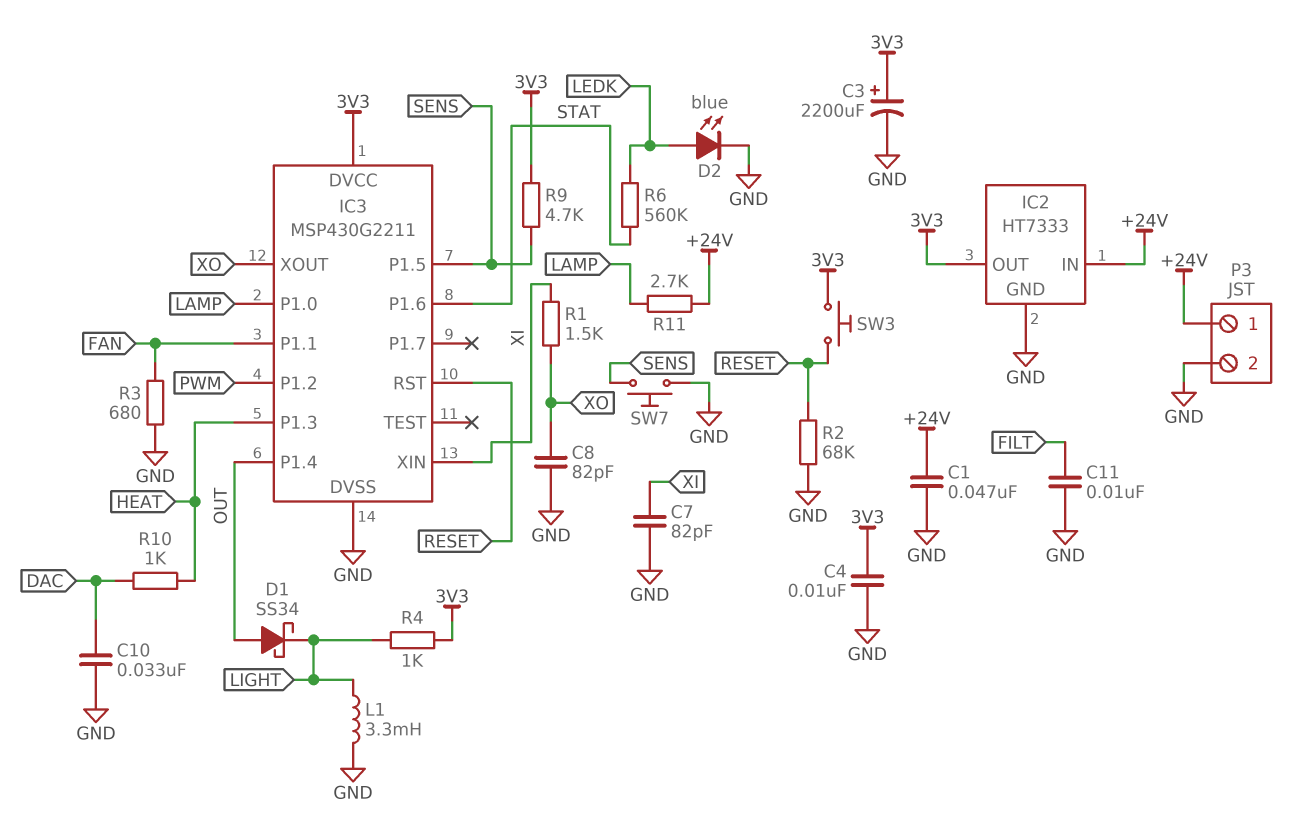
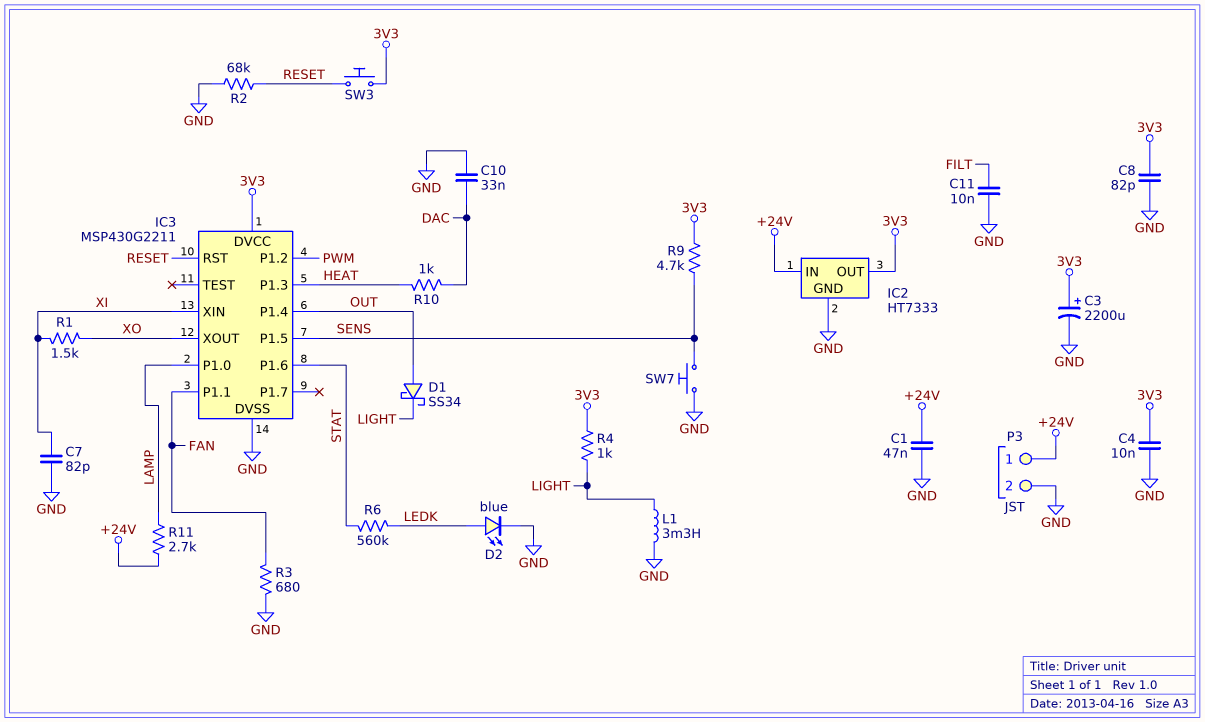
C8: 82pF (GND, XO) -> 82pF (3V3, GND)

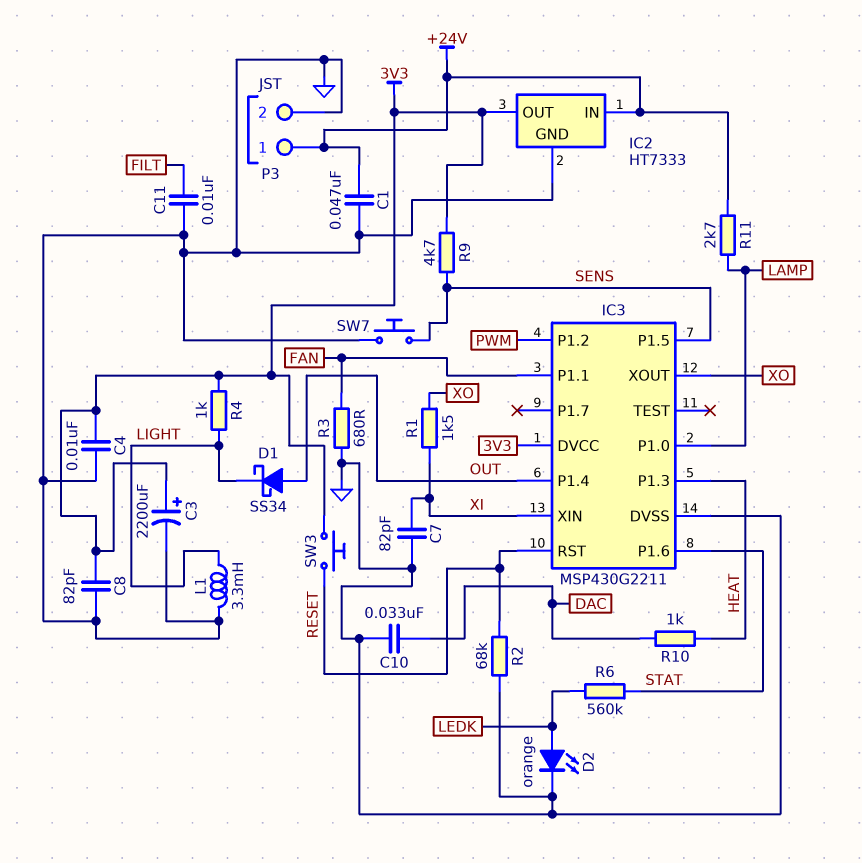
D2: LED blue (A LEDK, K GND) -> LED orange (A LEDK, K GND)

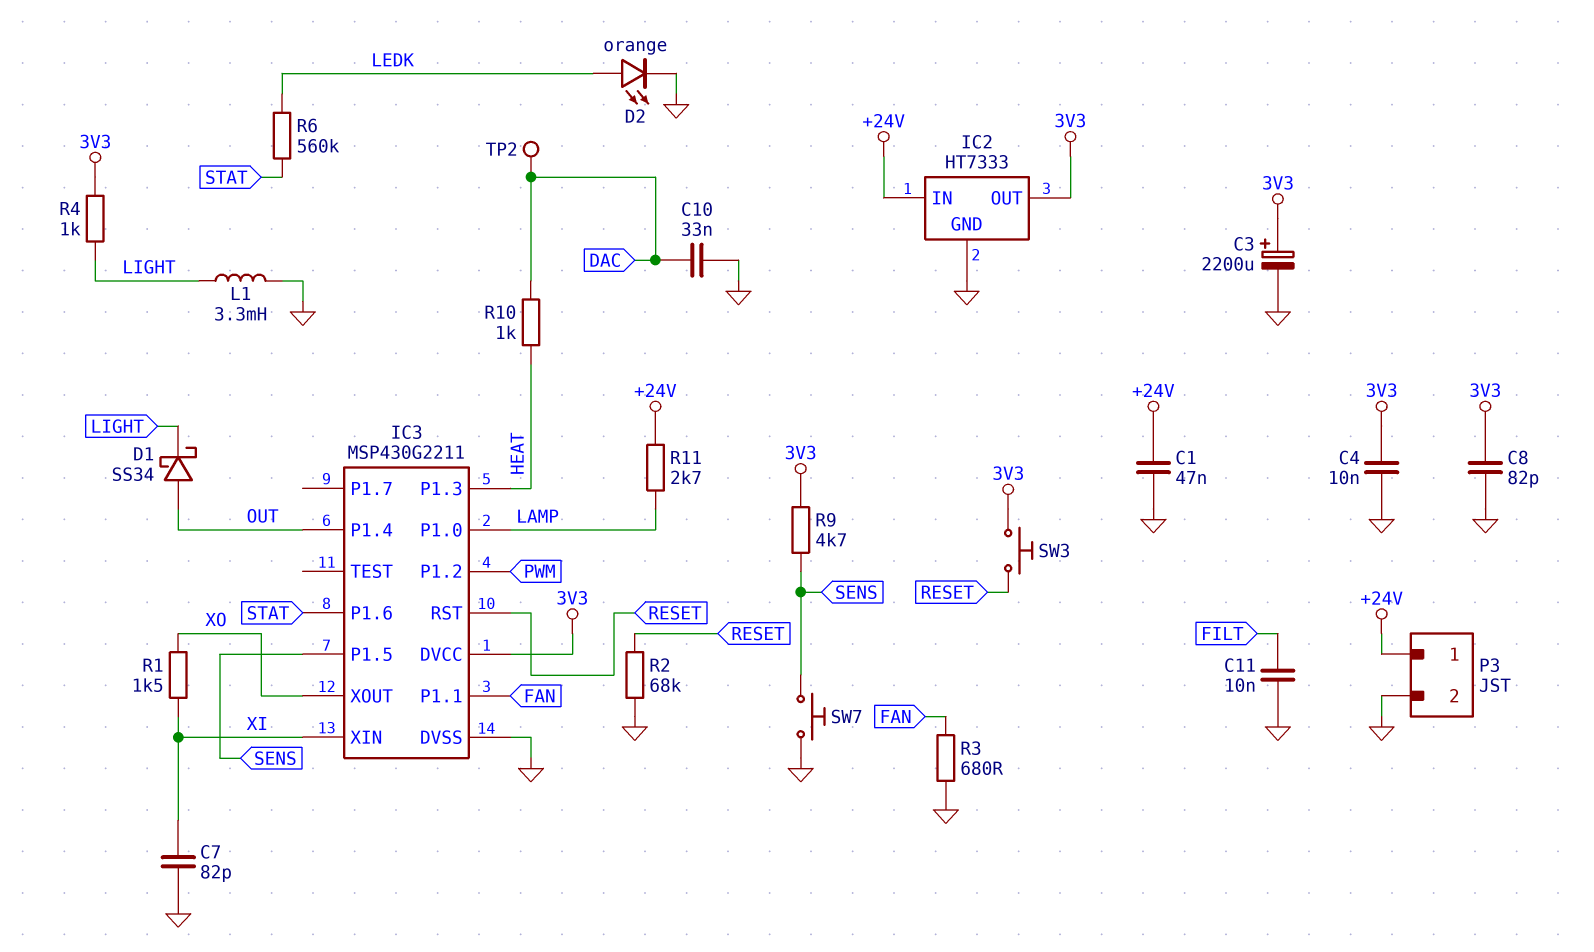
TP2: none -> test point (DAC)

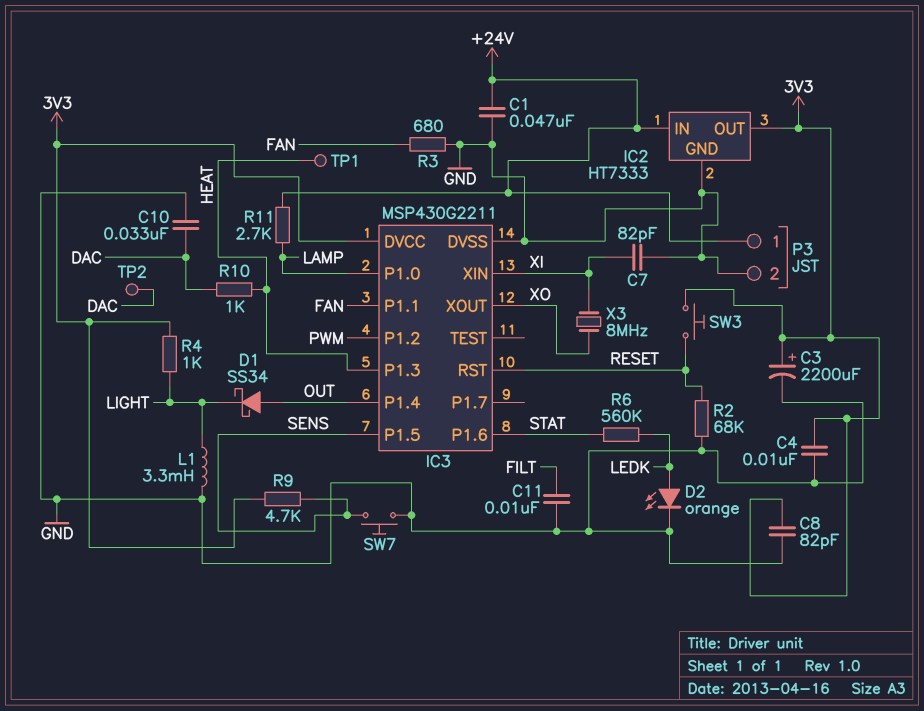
R1: 1.5k (XI, XO) -> none
TP1: none -> test point (HEAT)
X3: none -> 8MHz (XI, XO)

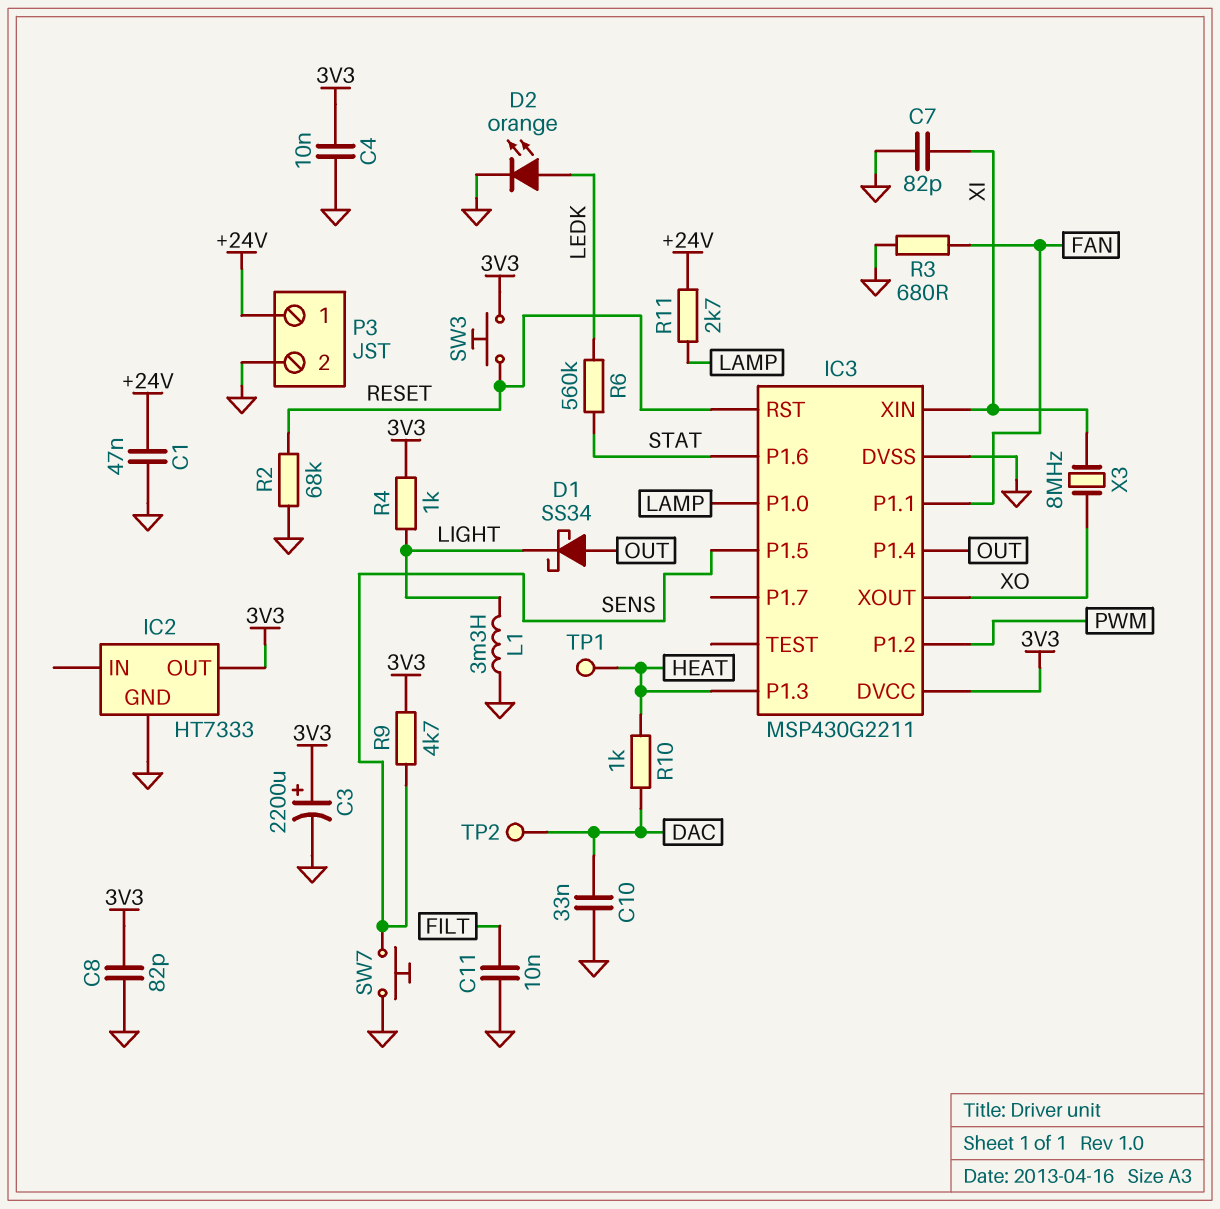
IC2 pin IN: +24V -> none

